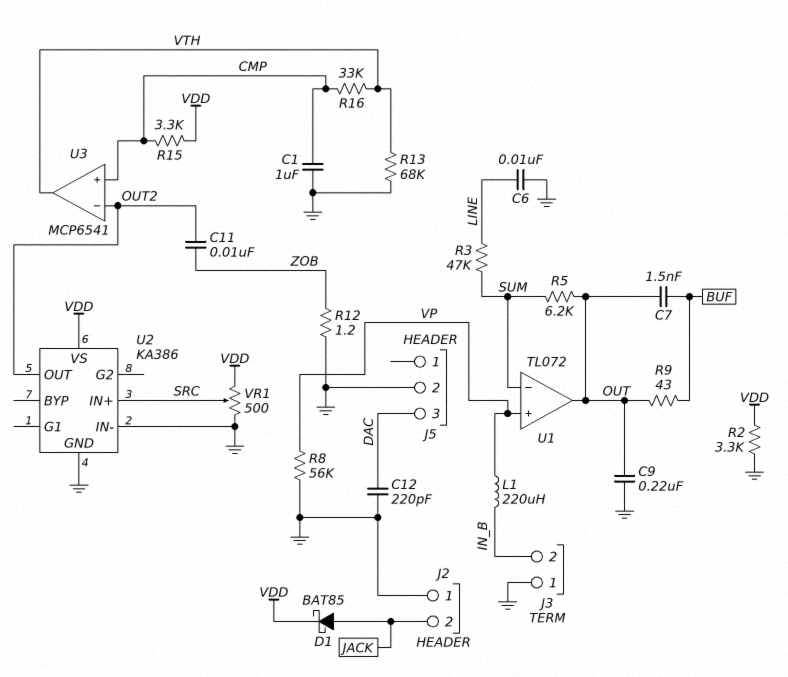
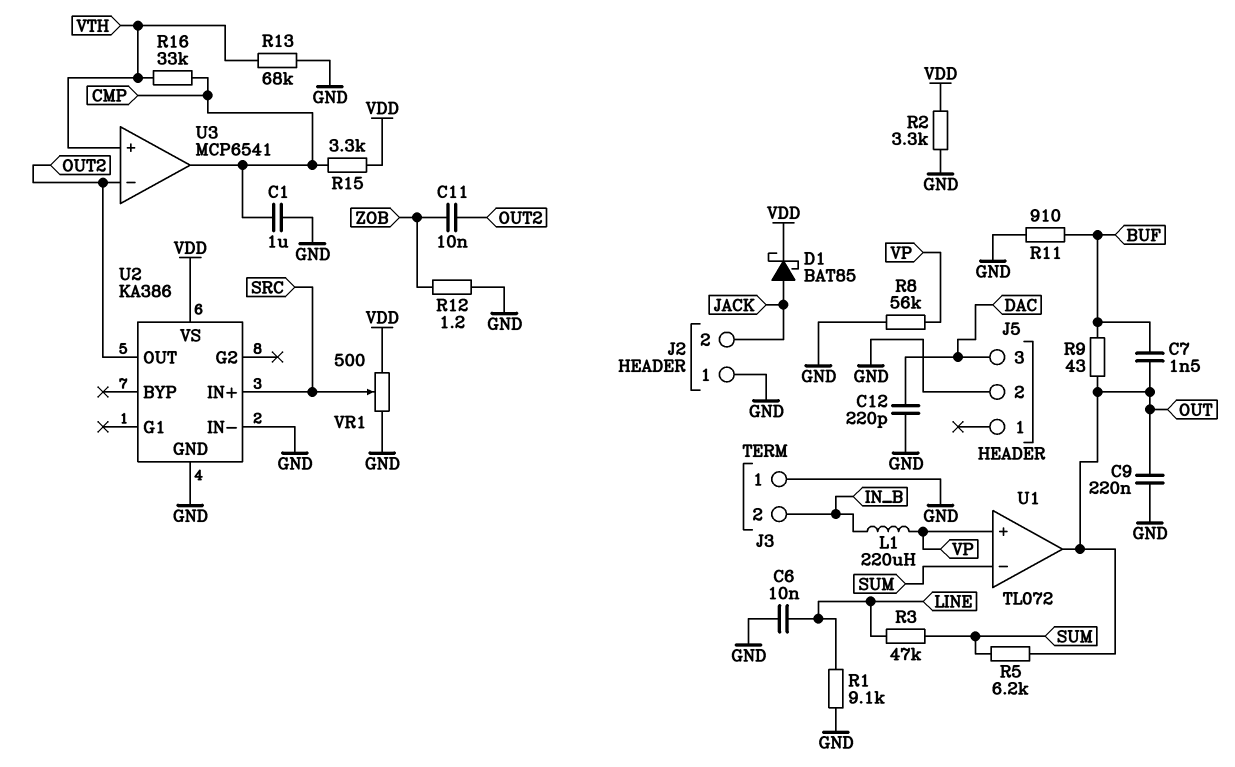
R1: none -> 9.1k (GND, LINE)
R11: none -> 910 (BUF, GND)
U3 pin in+: CMP -> VTH
U3 pin out: VTH -> CMP

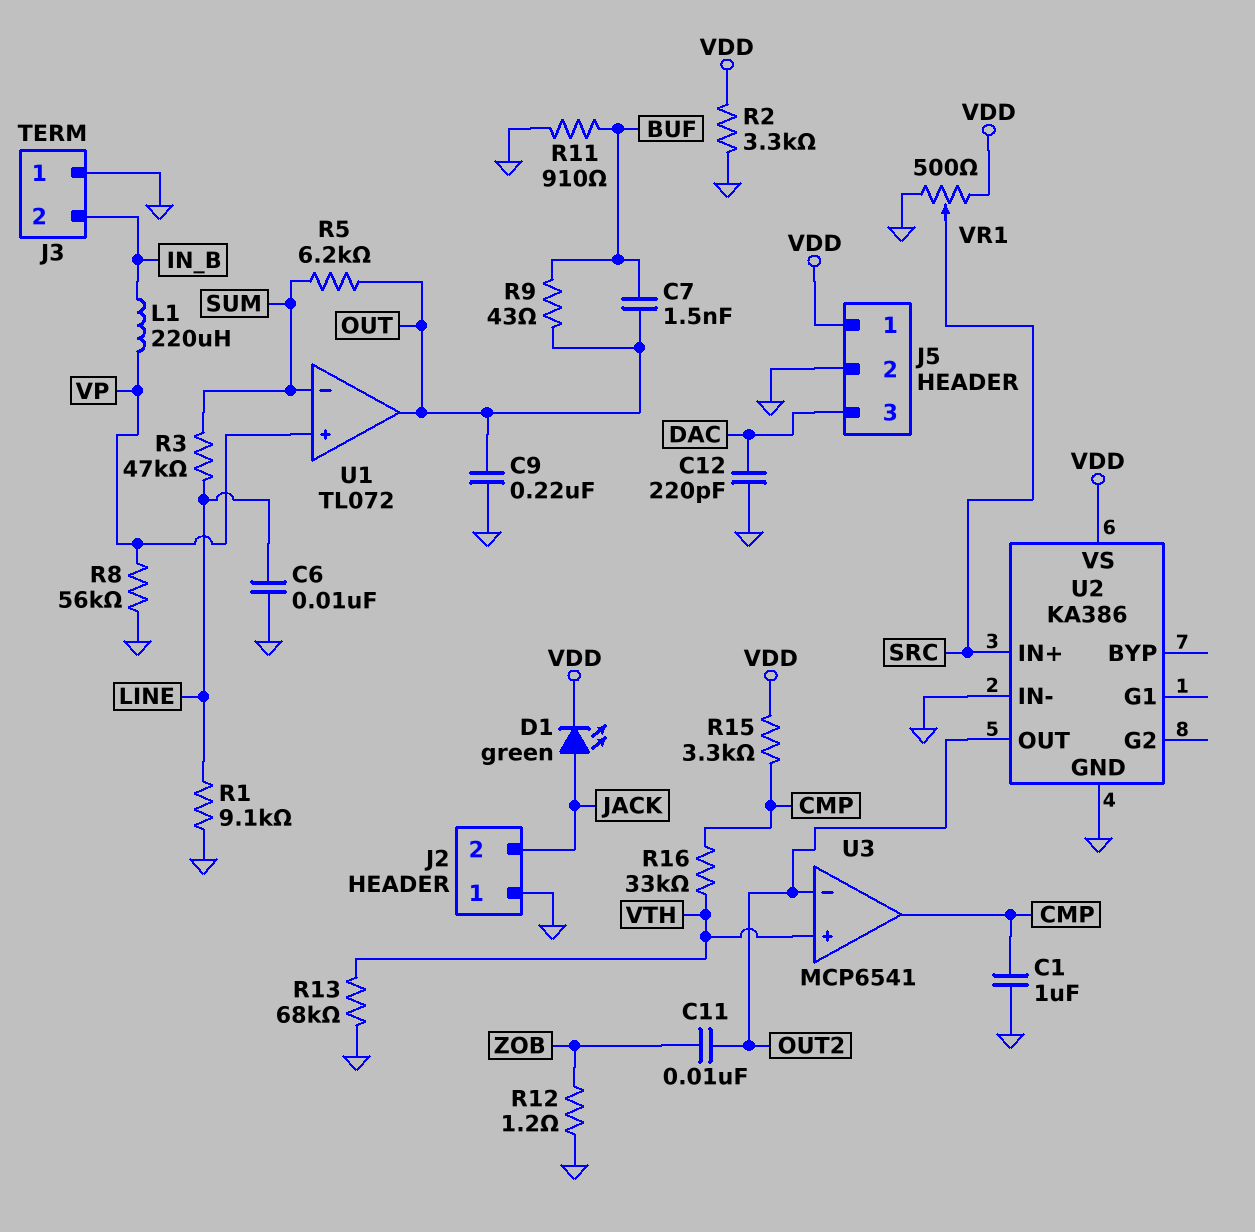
D1: schottky BAT85 (A JACK, K VDD) -> LED green (A JACK, K VDD)
J5 pin 1: none -> VDD

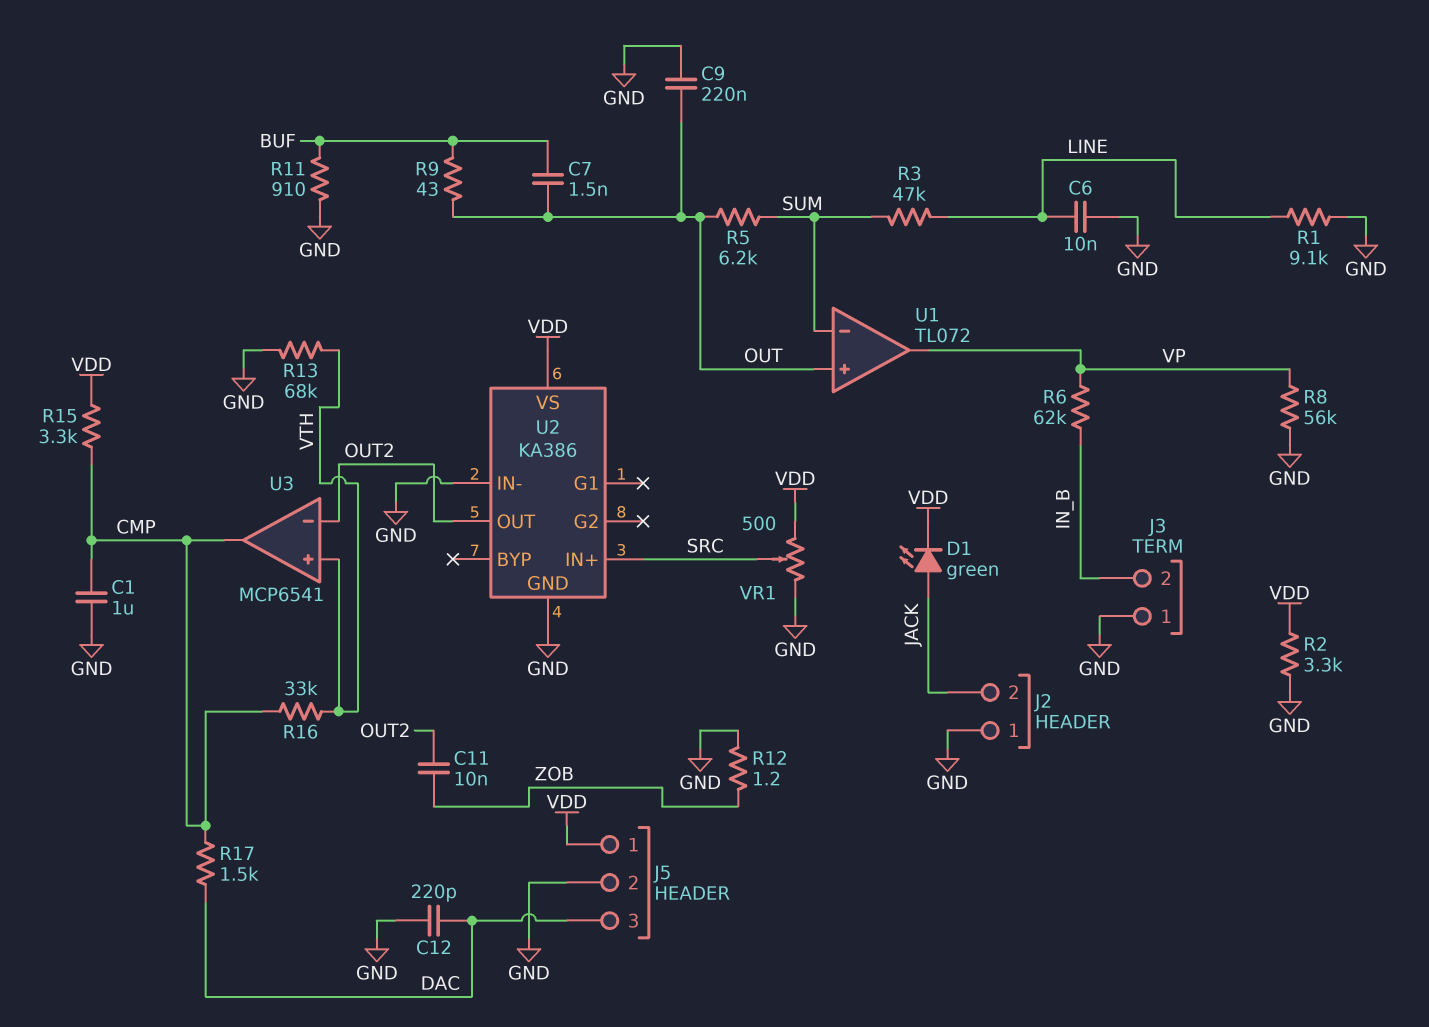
L1: 220uH (IN_B, VP) -> none
R6: none -> 62k (IN_B, VP)
R17: none -> 1.5k (CMP, DAC)
U1 pin in+: VP -> OUT
U1 pin out: OUT -> VP

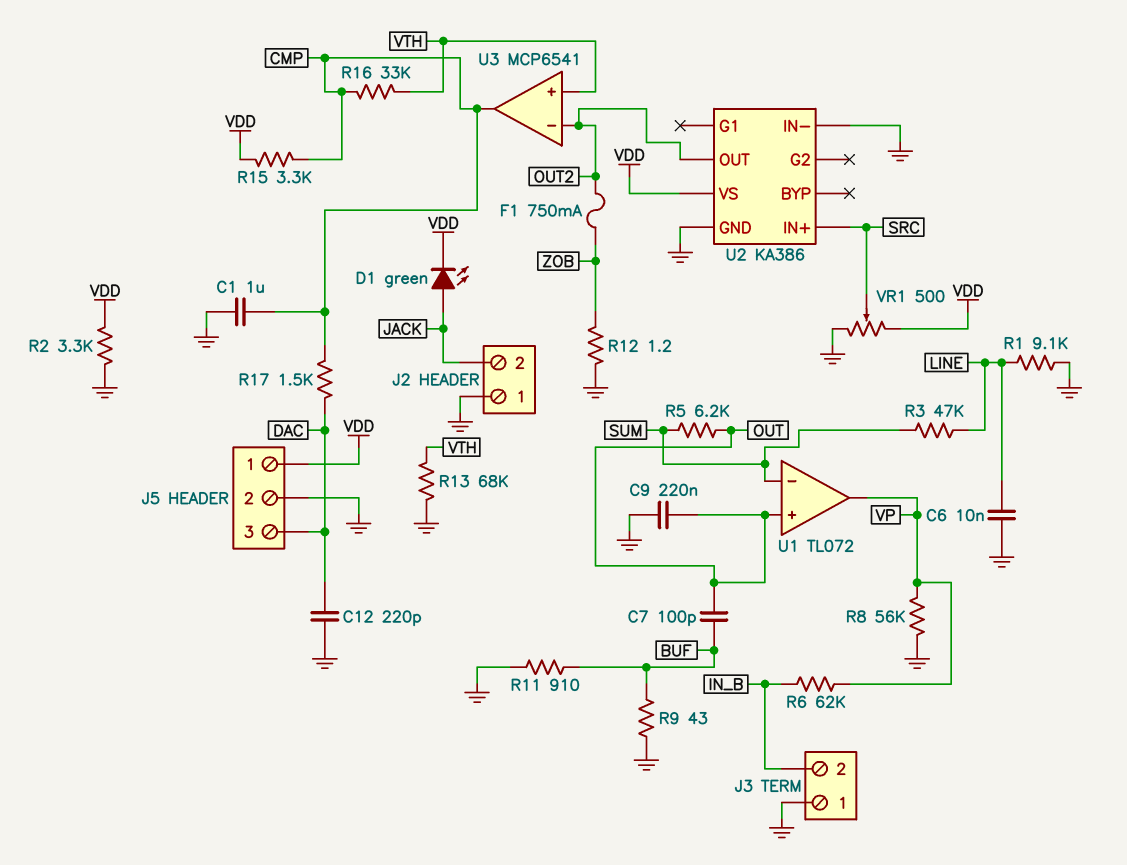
C7: 1.5nF (BUF, OUT) -> 100pF (BUF, OUT)
C11: 10nF (OUT2, ZOB) -> none
F1: none -> 750mA (OUT2, ZOB)
R9: 43 (BUF, OUT) -> 43 (BUF, GND)

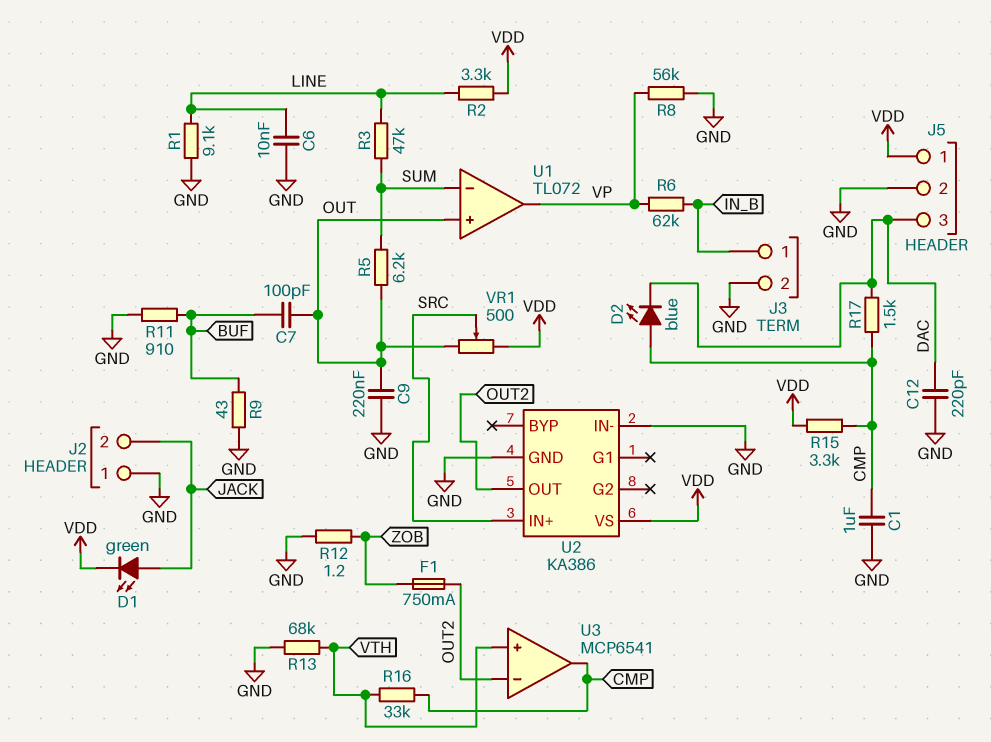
D2: none -> LED blue (A CMP, K DAC)
J3 pin 1: GND -> IN_B
J3 pin 2: IN_B -> GND
R2: 3.3k (GND, VDD) -> 3.3k (LINE, VDD)
VR1: 500 (GND, VDD, wiper SRC) -> 500 (OUT, VDD, wiper SRC)

